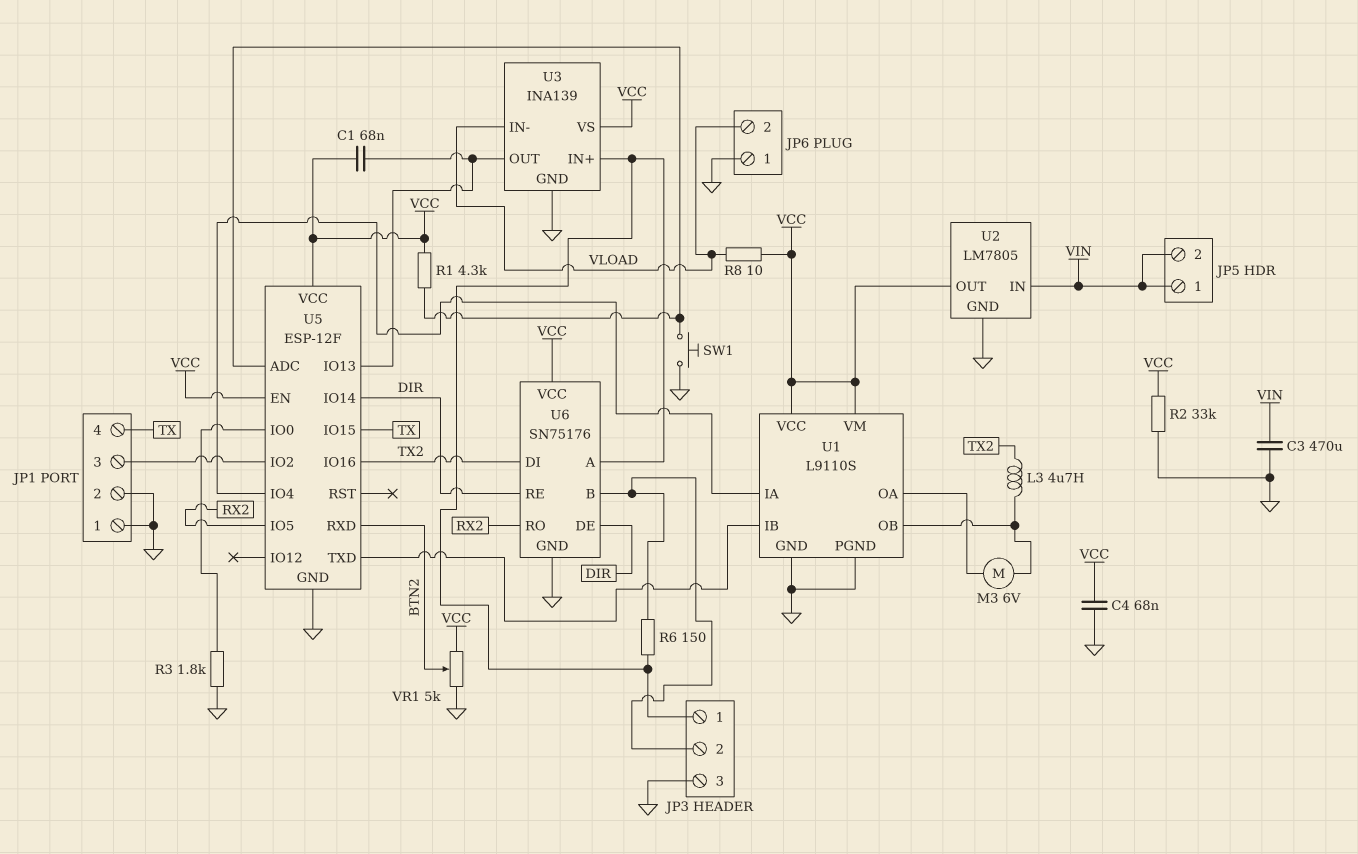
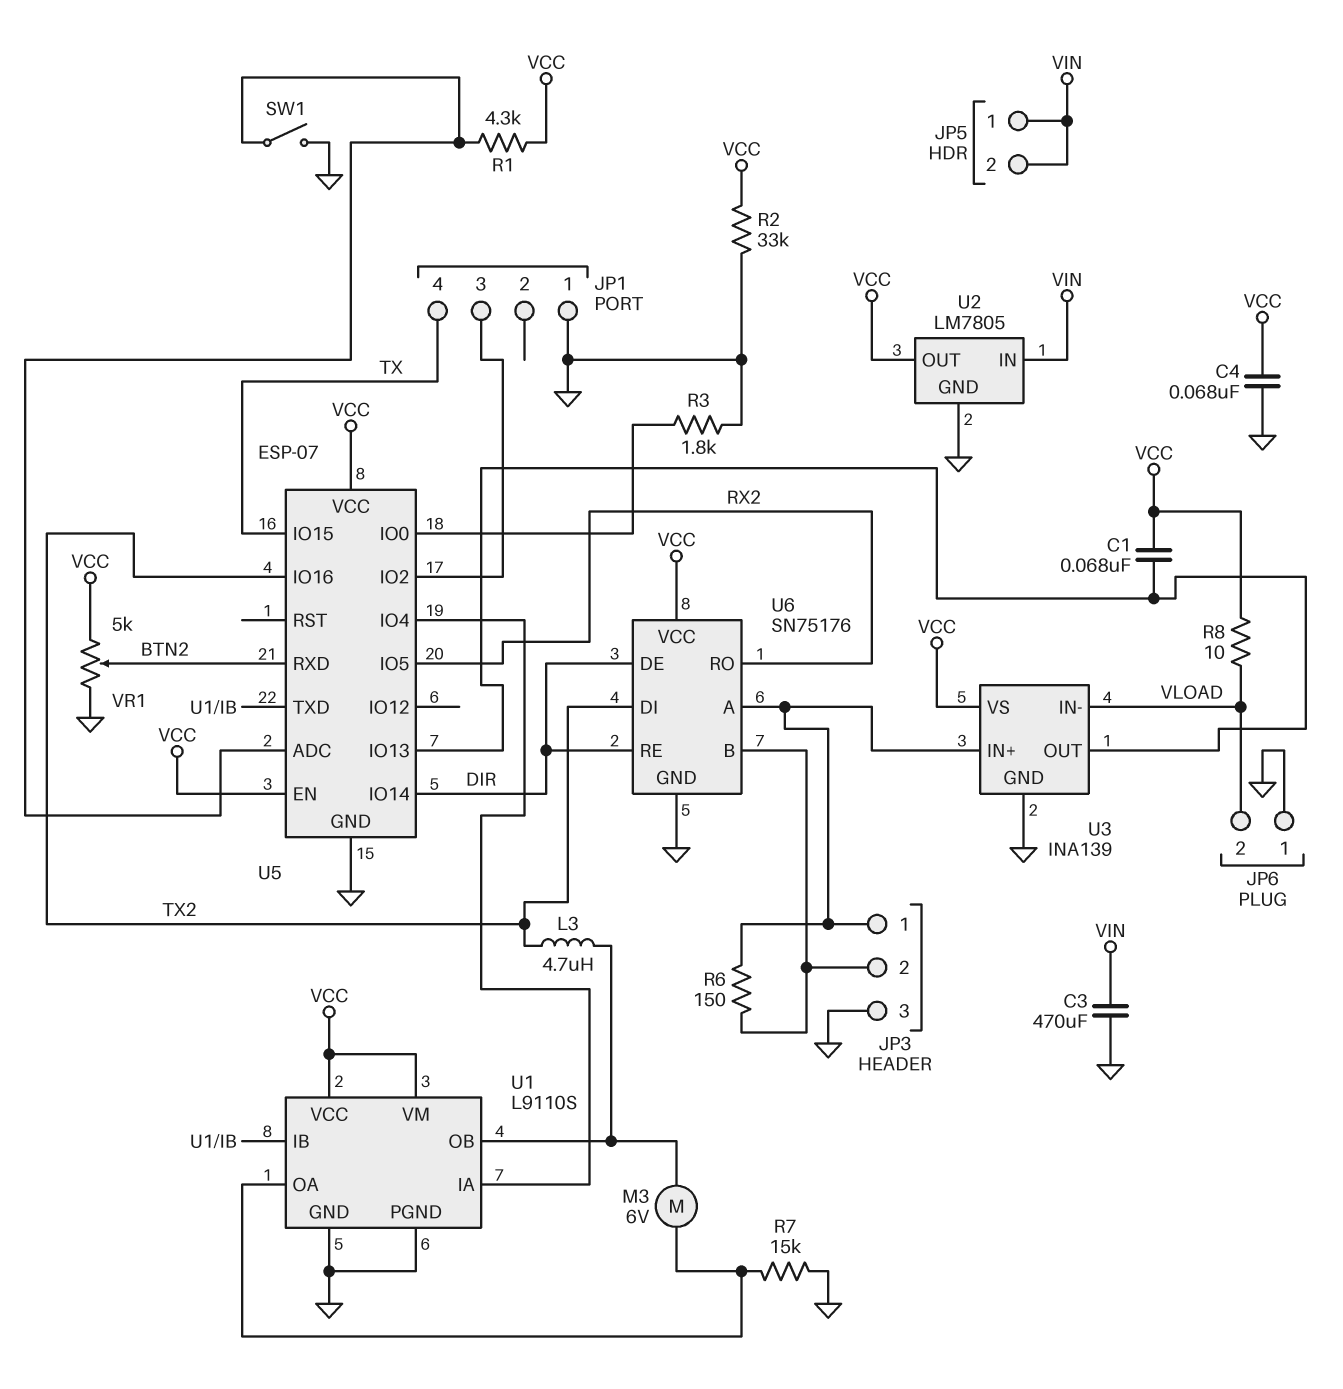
JP1 pin 2: GND -> none
R7: none -> 15k (GND, U1/OA)
SW1: button (GND, U5/ADC) -> switch (GND, U5/ADC)
U5: ESP-12F -> ESP-07

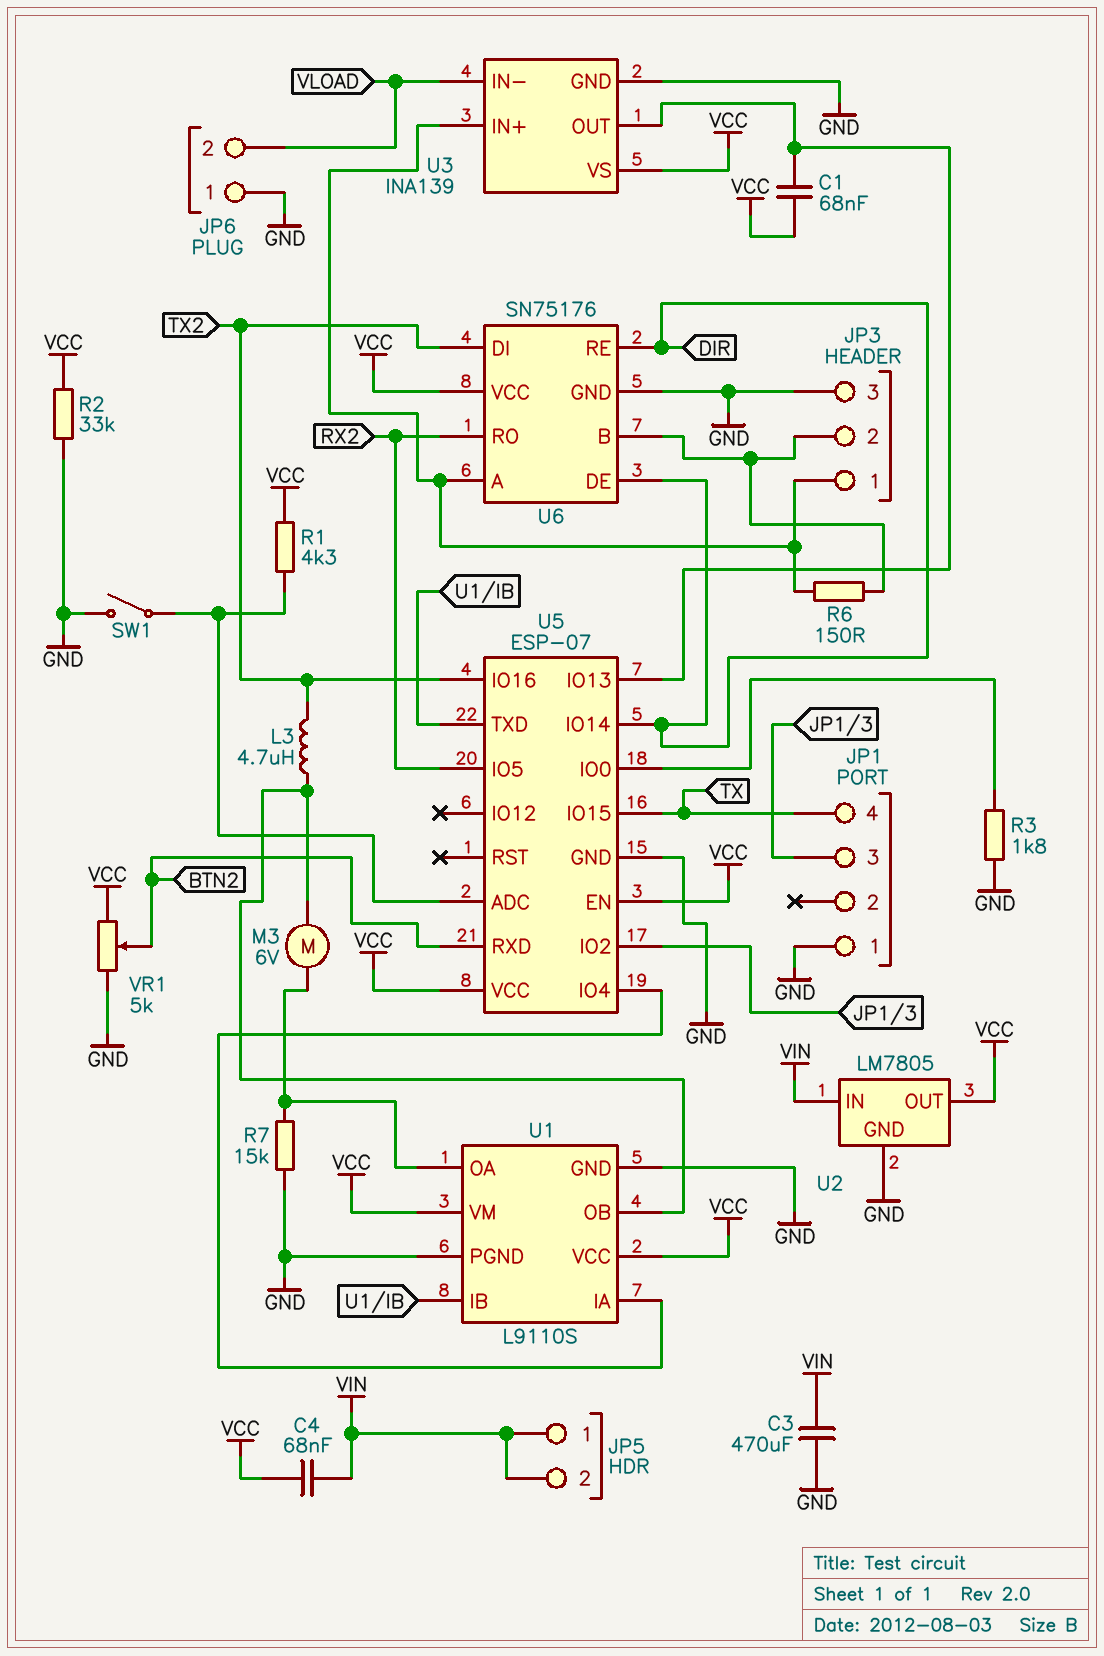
C4: 68nF (GND, VCC) -> 68nF (VCC, VIN)
R8: 10 (VCC, VLOAD) -> none

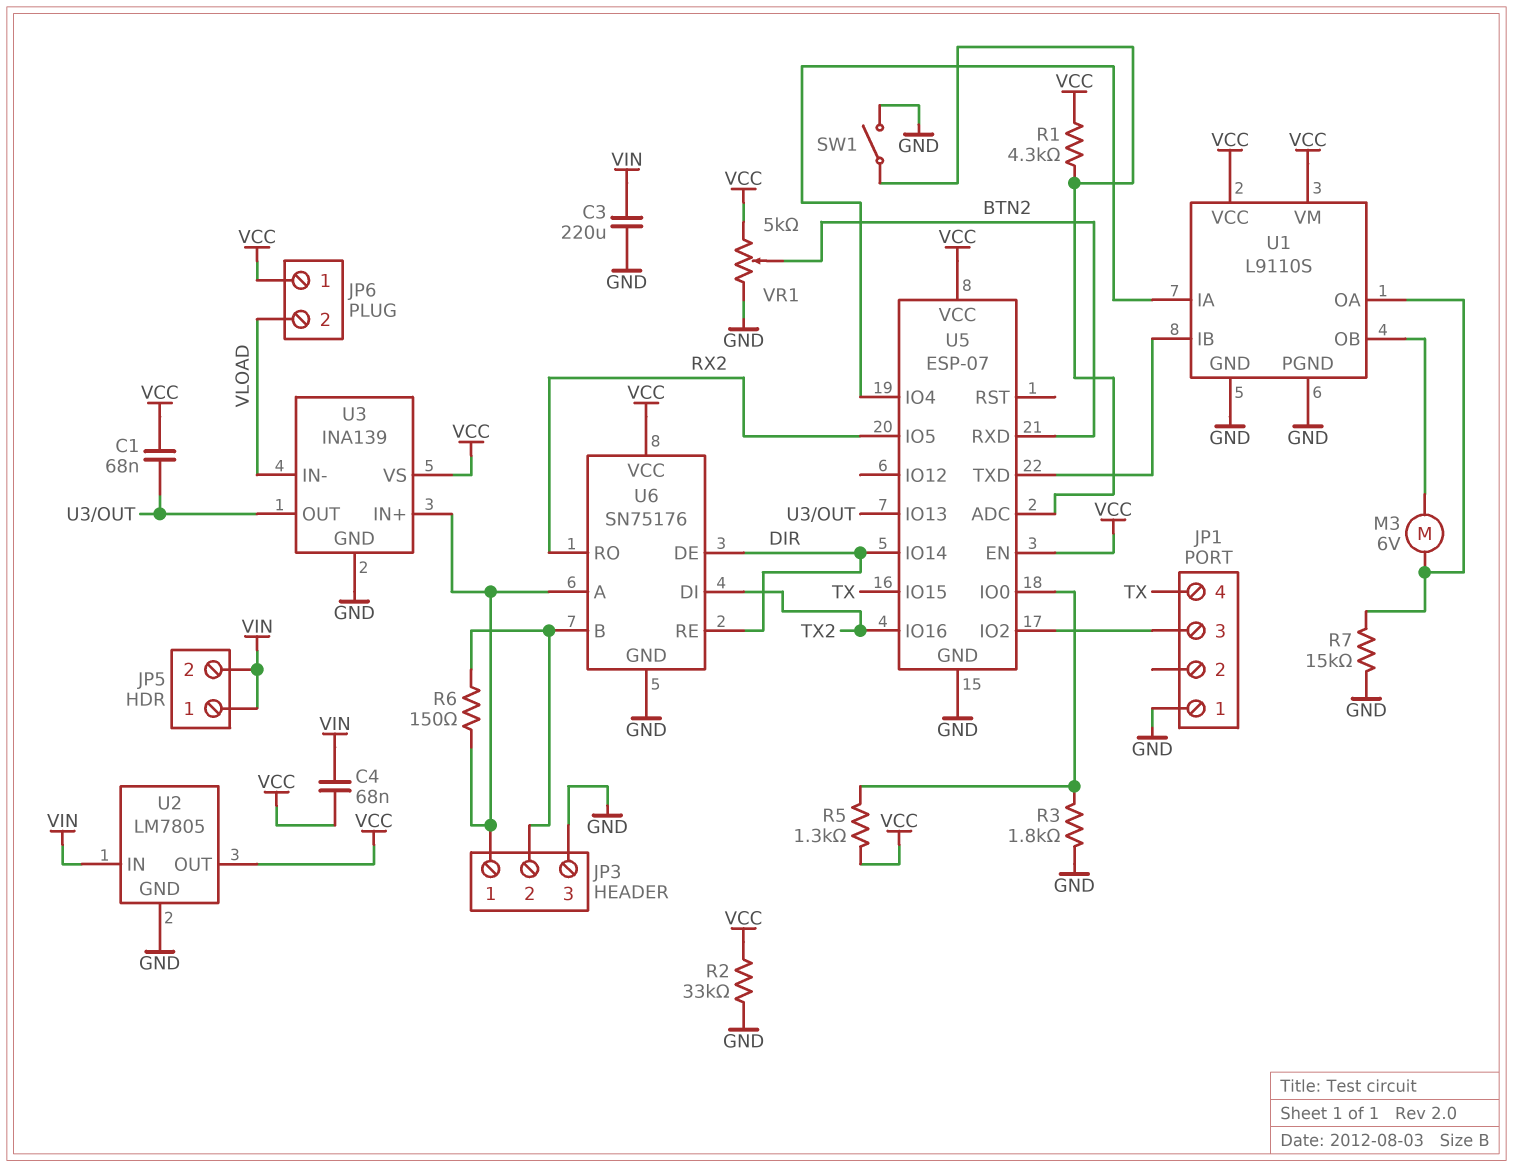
C3: 470uF (GND, VIN) -> 220uF (GND, VIN)
JP6 pin 1: GND -> VCC
L3: 4.7uH (TX2, U1/OB) -> none
R5: none -> 1.3k (U5/IO0, VCC)

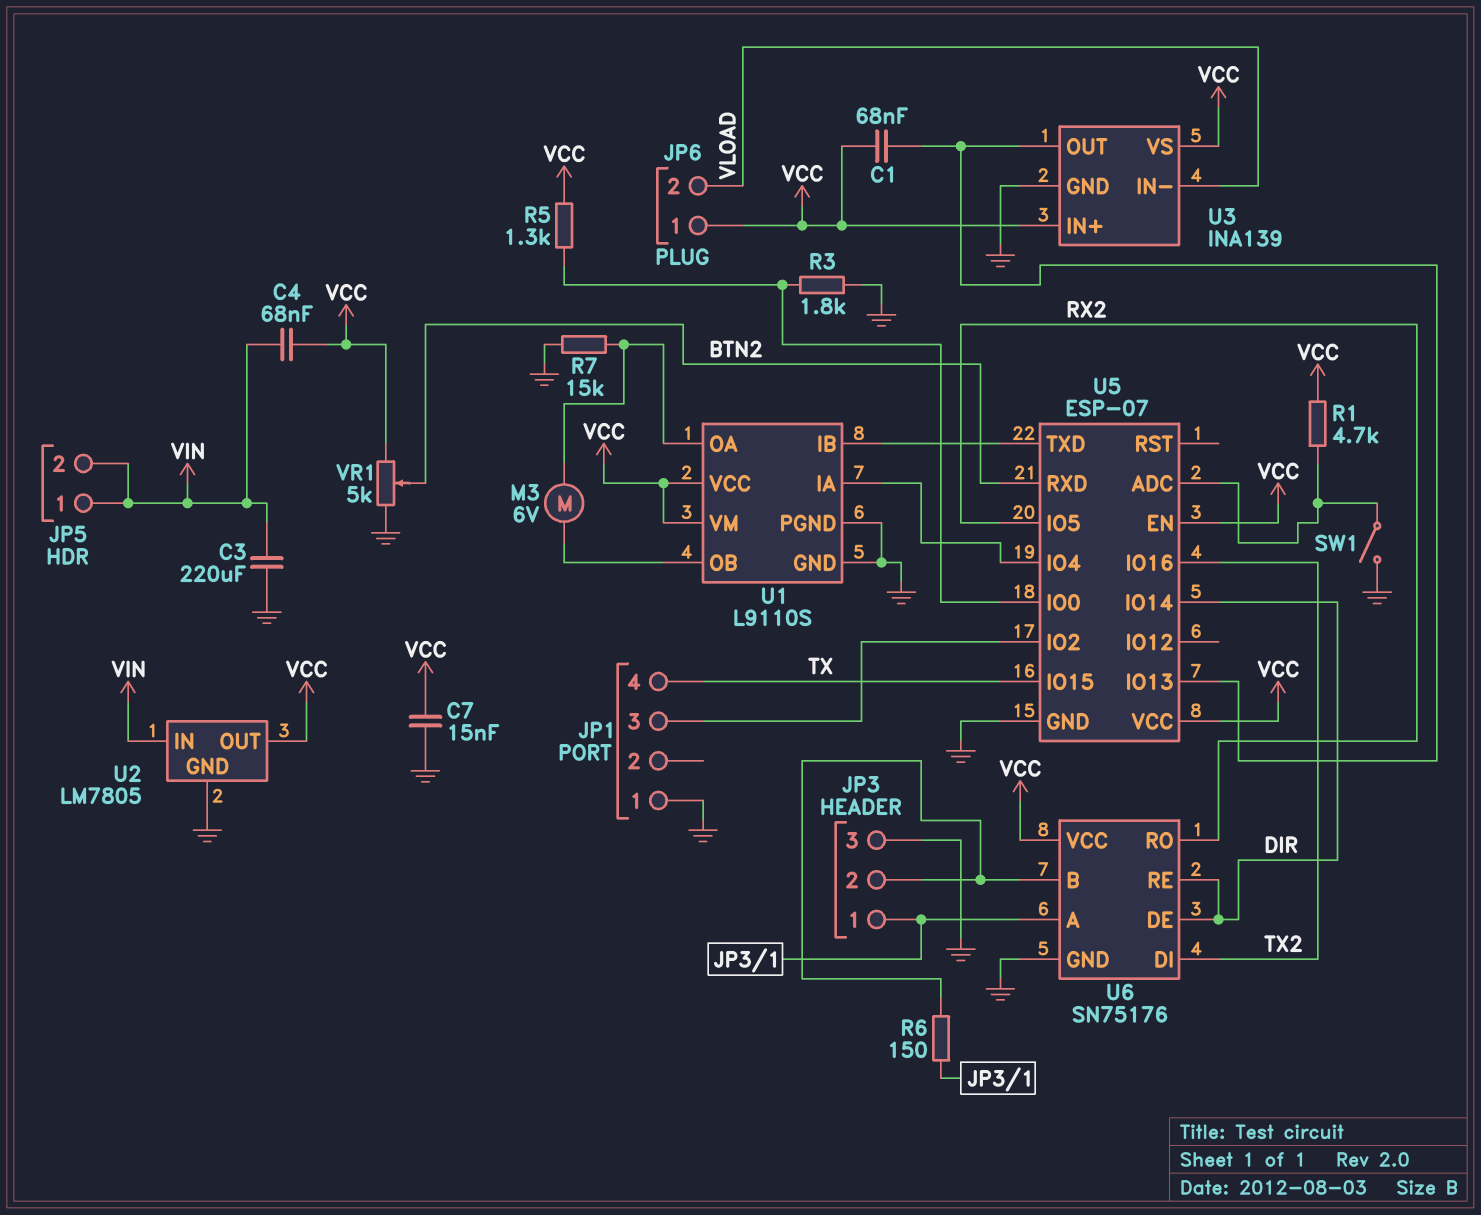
C7: none -> 15nF (GND, VCC)
R1: 4.3k (U5/ADC, VCC) -> 4.7k (U5/ADC, VCC)
R2: 33k (GND, VCC) -> none
U3 pin IN+: JP3/1 -> VCC

